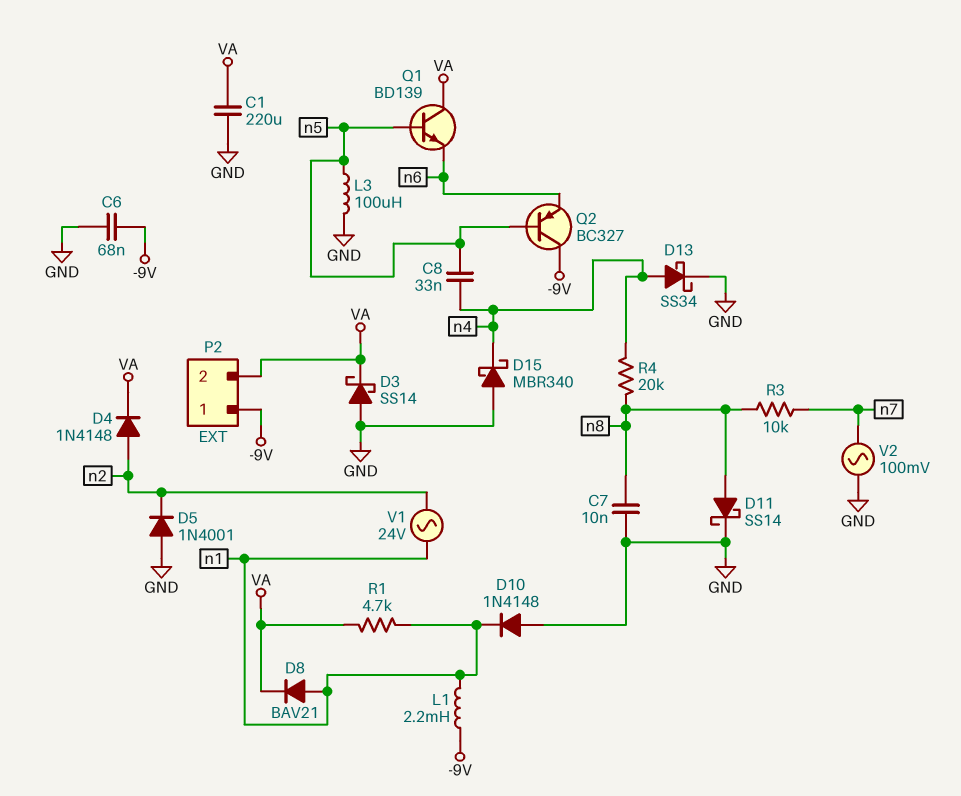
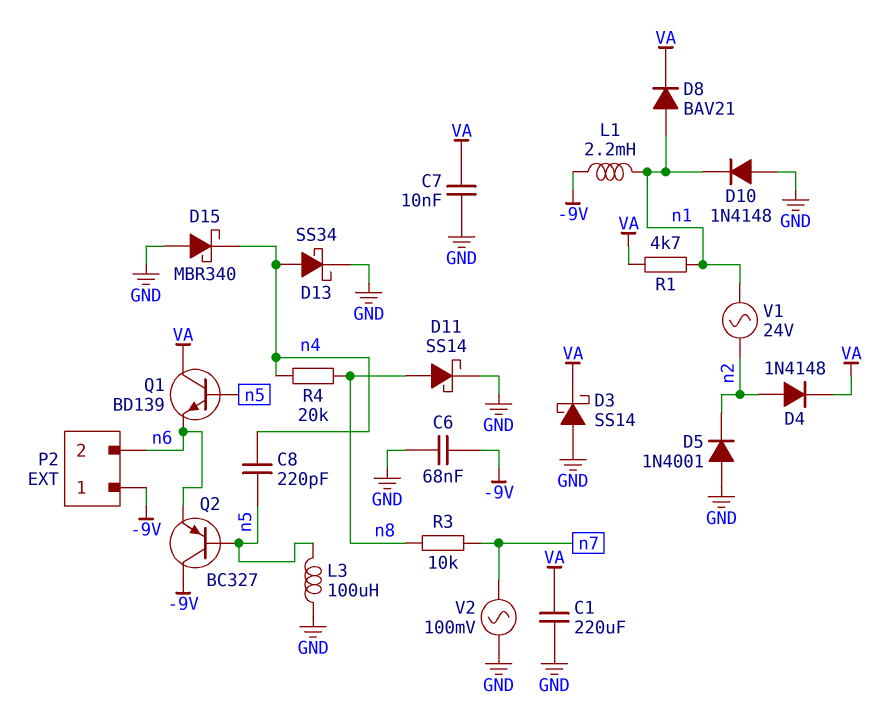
C7: 10nF (GND, n8) -> 10nF (GND, VA)
C8: 33nF (n4, n5) -> 220pF (n4, n5)
P2 pin 2: VA -> n6

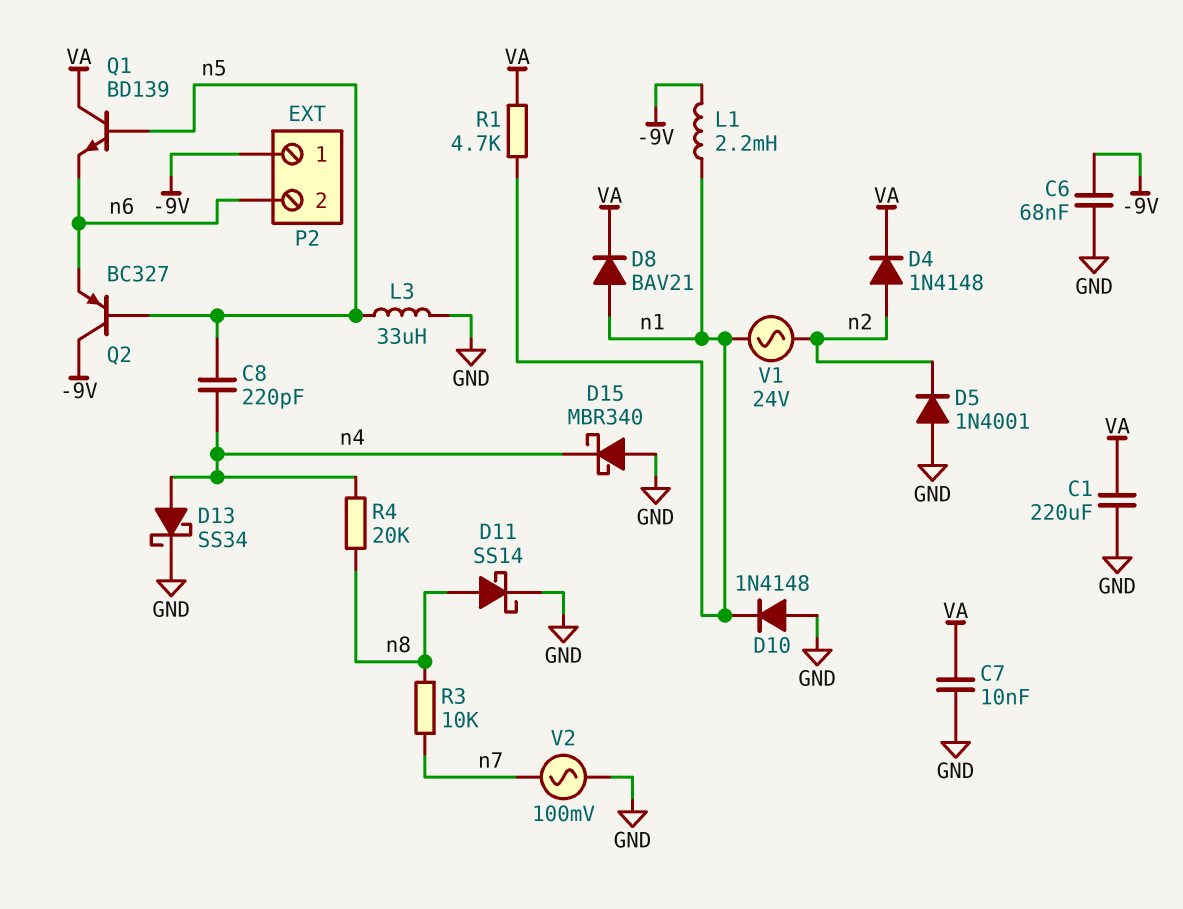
D3: schottky SS14 (A GND, K VA) -> none
L3: 100uH (GND, n5) -> 33uH (GND, n5)

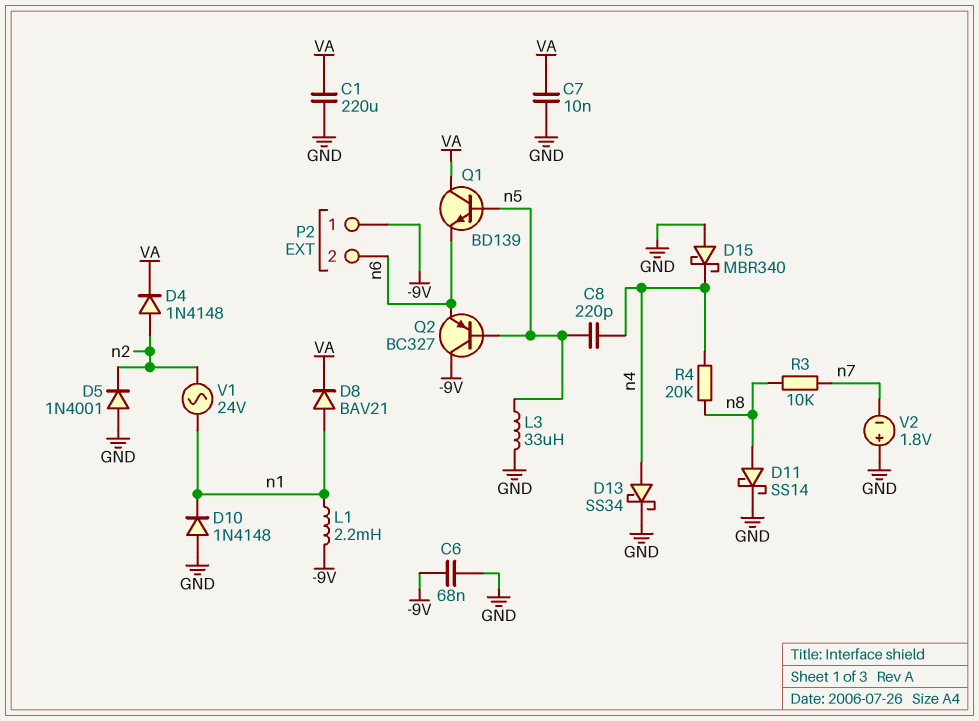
R1: 4.7k (VA, n1) -> none
V2: AC 100mV (GND, n7) -> 1.8V (plus GND, minus n7)

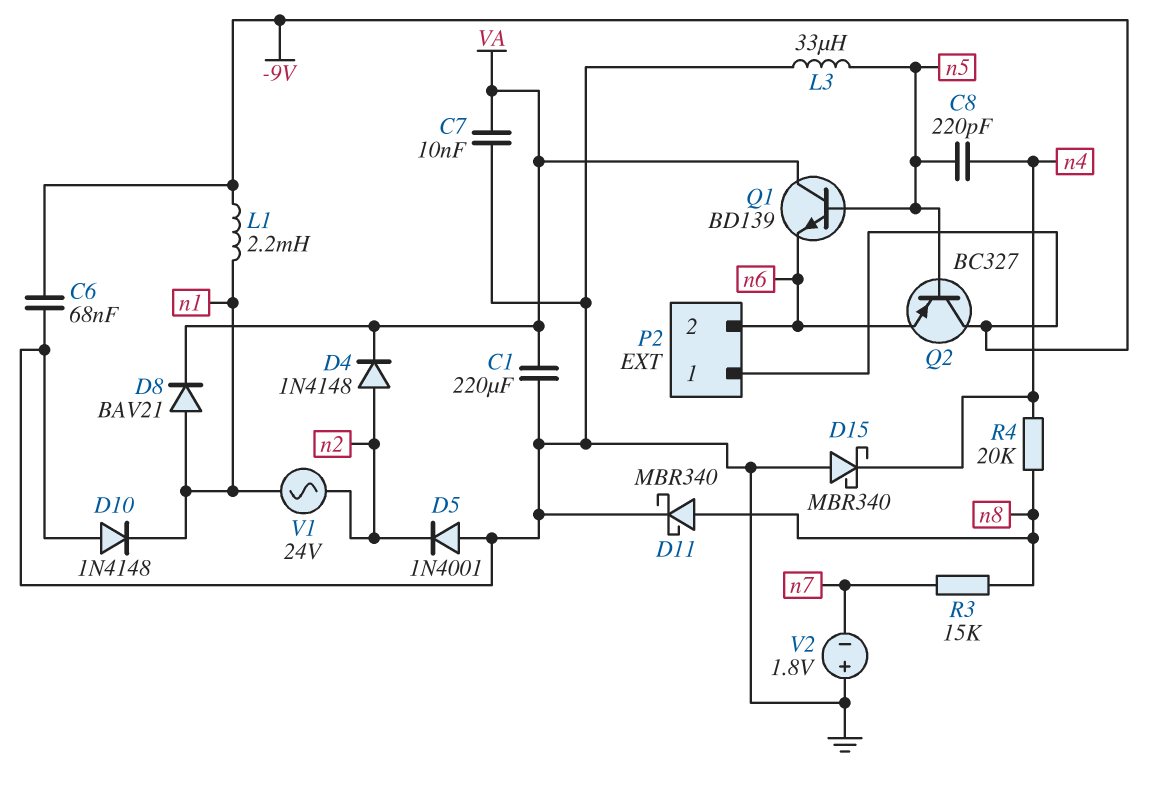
D11: schottky SS14 (A n8, K GND) -> schottky MBR340 (A n8, K GND)
D13: schottky SS34 (A n4, K GND) -> none
R3: 10k (n7, n8) -> 15k (n7, n8)

